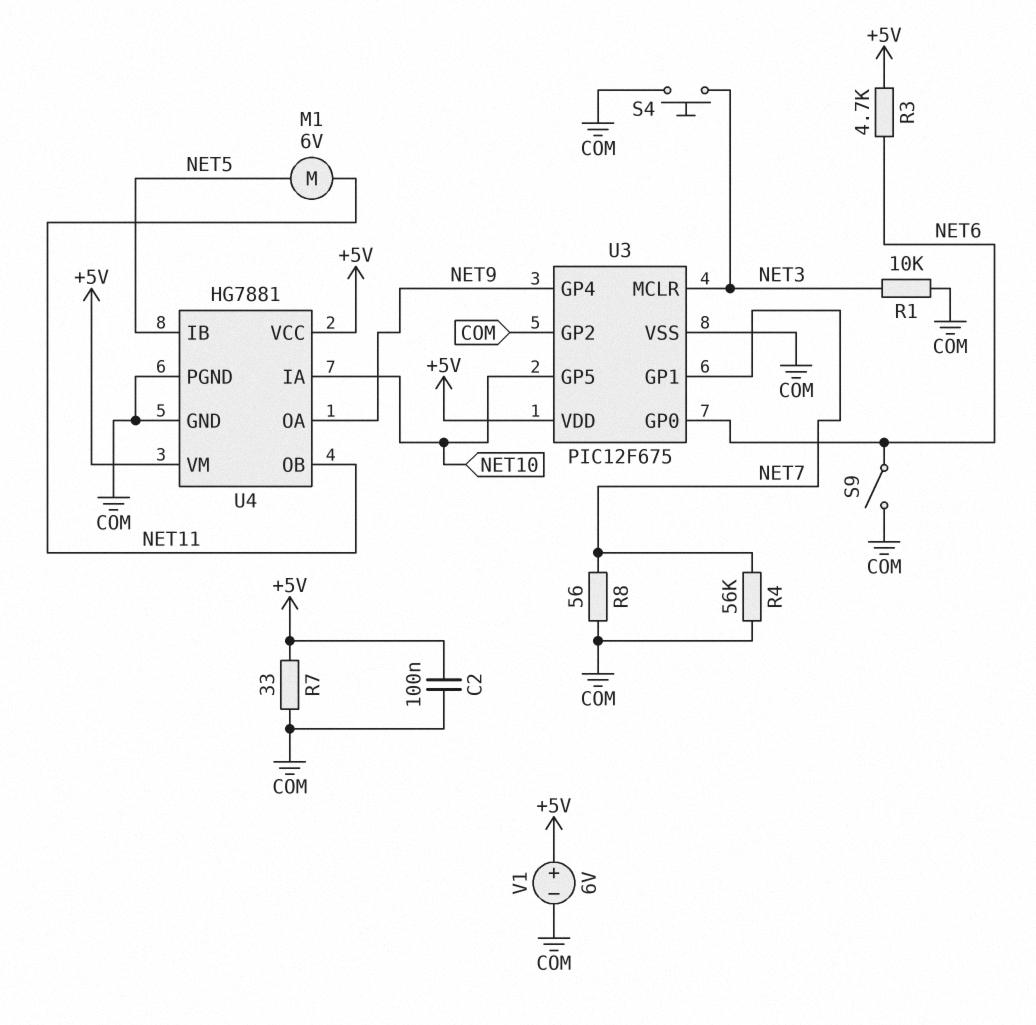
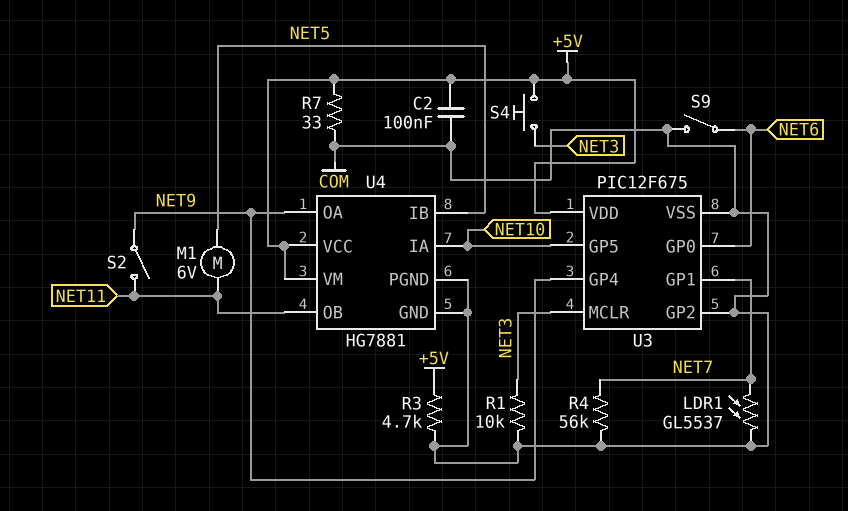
LDR1: none -> GL5537 (COM, NET7)
R3: 4.7k (+5V, NET6) -> 4.7k (+5V, COM)
R8: 56 (COM, NET7) -> none
S2: none -> switch (NET9, NET11)
S4: button (COM, NET3) -> button (+5V, NET3)
V1: 6V (plus +5V, minus COM) -> none

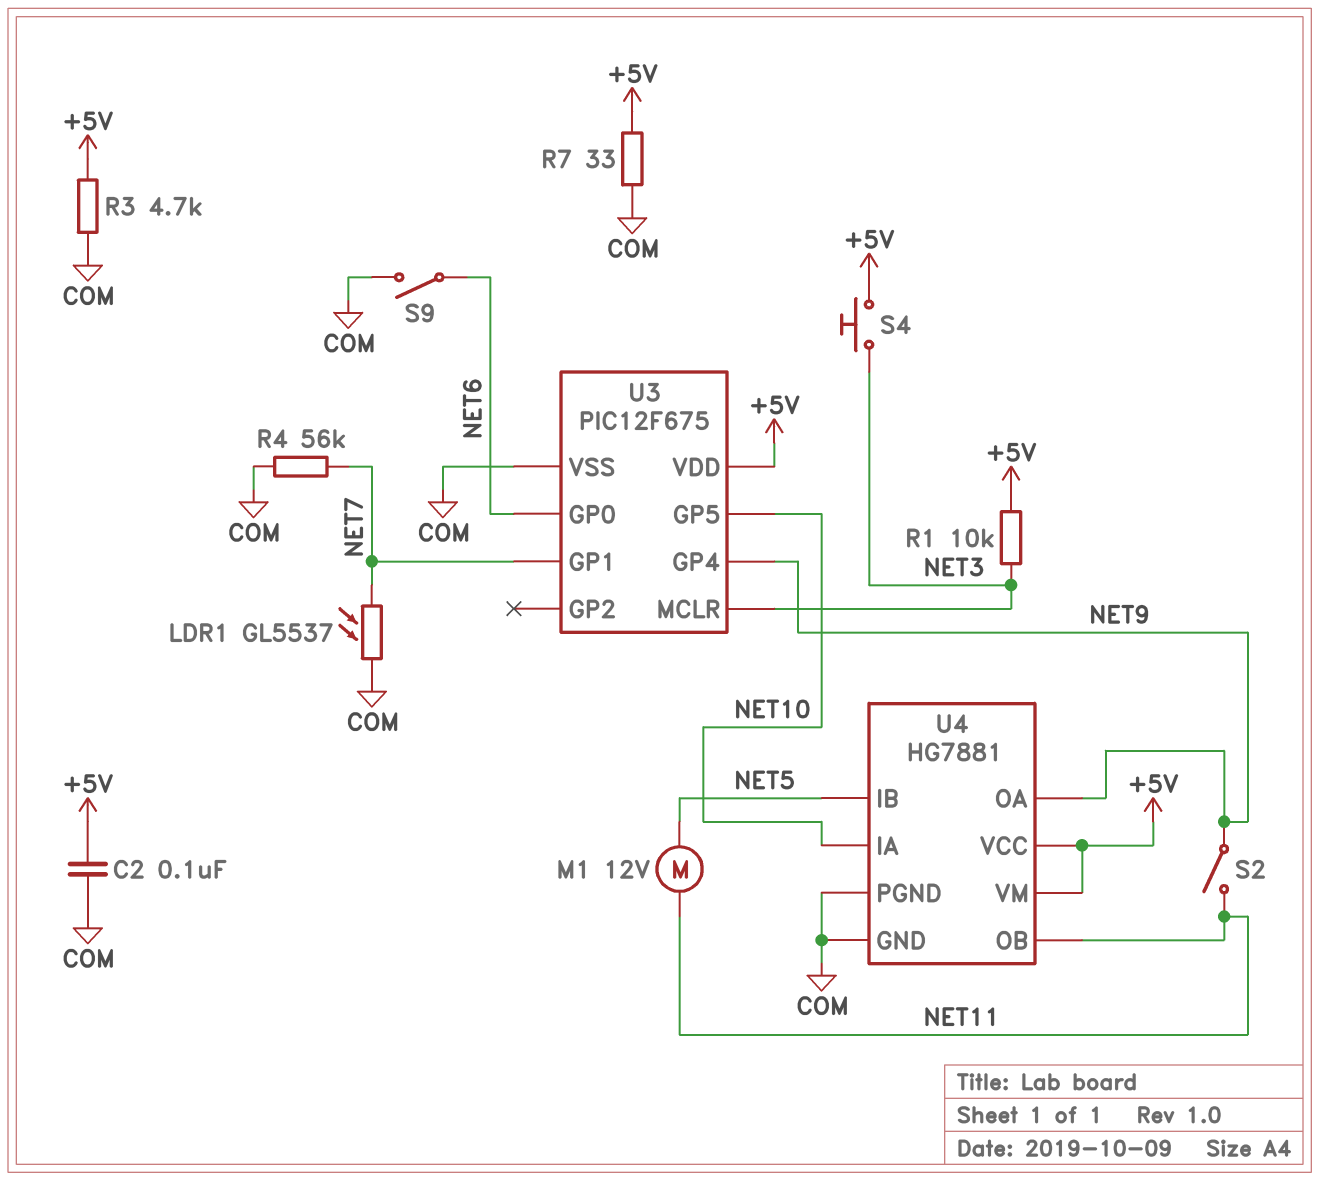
M1: motor 6V (NET5, NET11) -> motor 12V (NET5, NET11)
R1: 10k (COM, NET3) -> 10k (+5V, NET3)
U3 pin GP2: COM -> none

